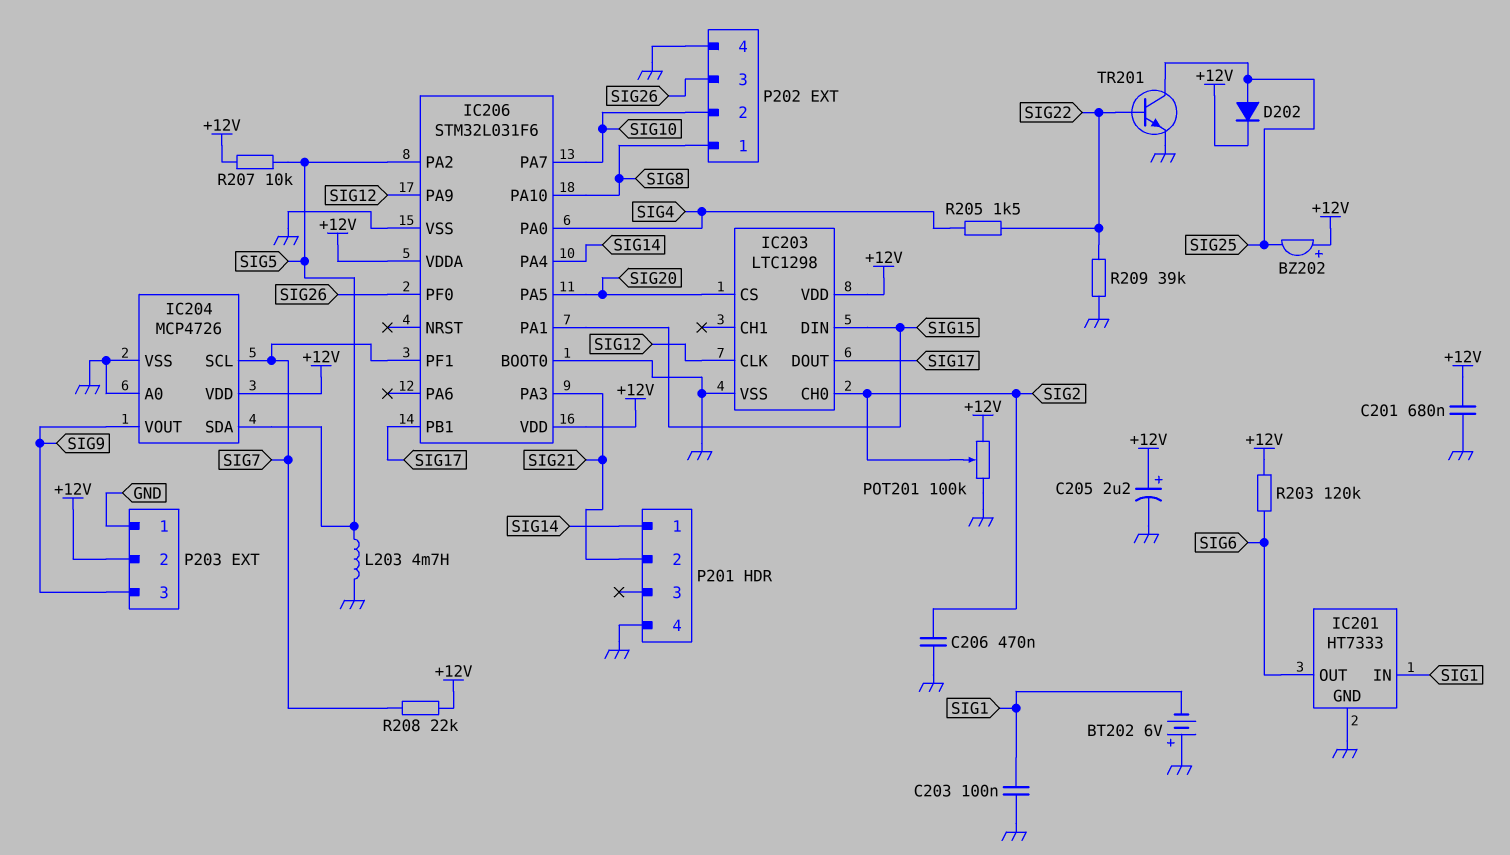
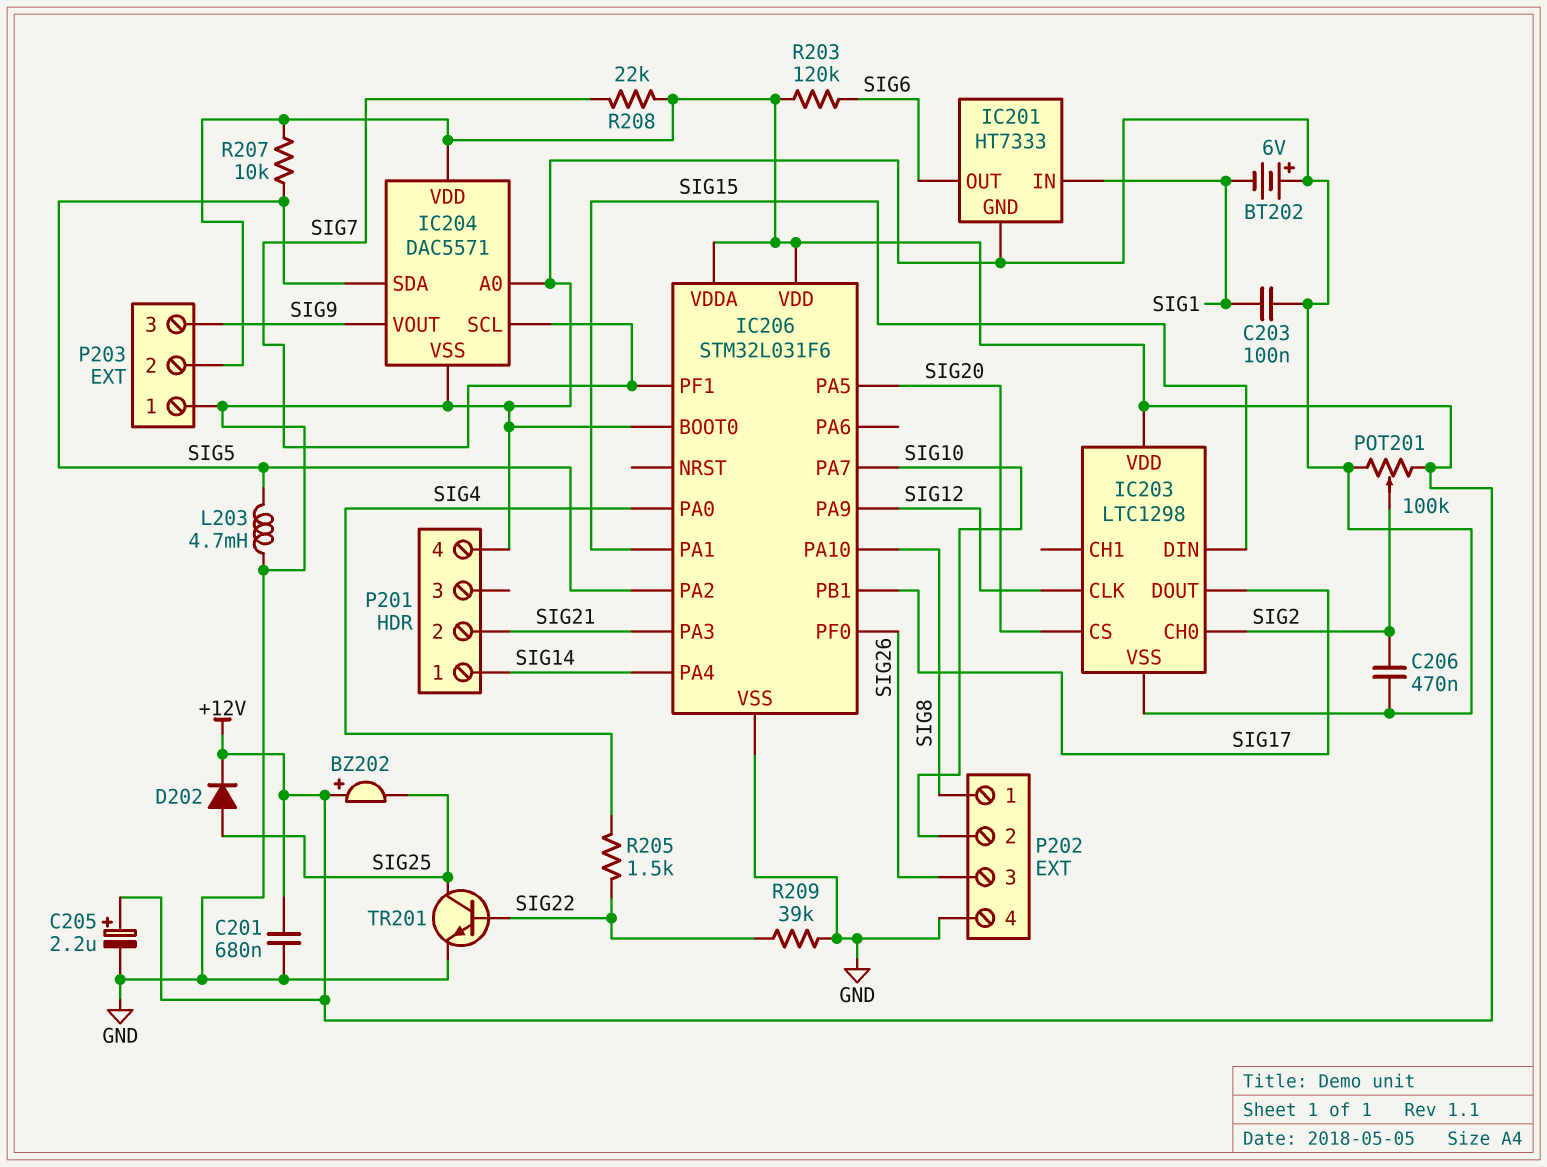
IC204: MCP4726 -> DAC5571

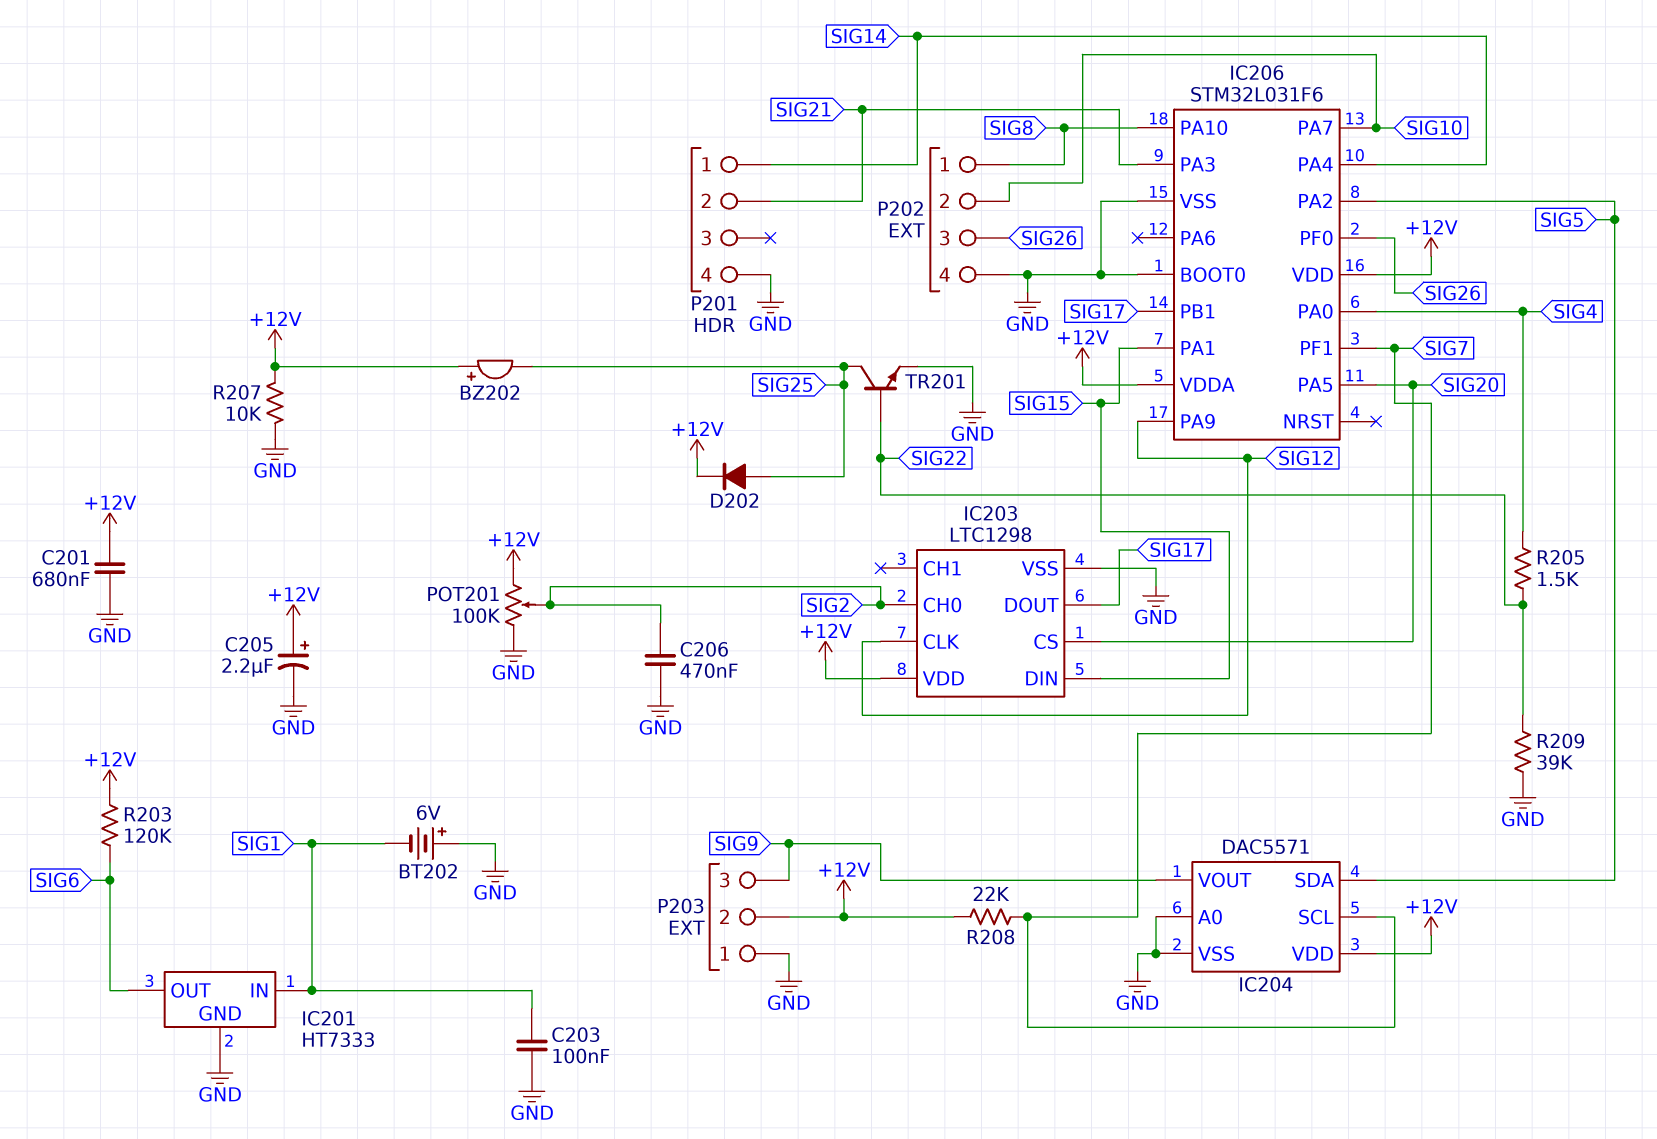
L203: 4.7mH (GND, SIG5) -> none
R207: 10k (+12V, SIG5) -> 10k (+12V, GND)

